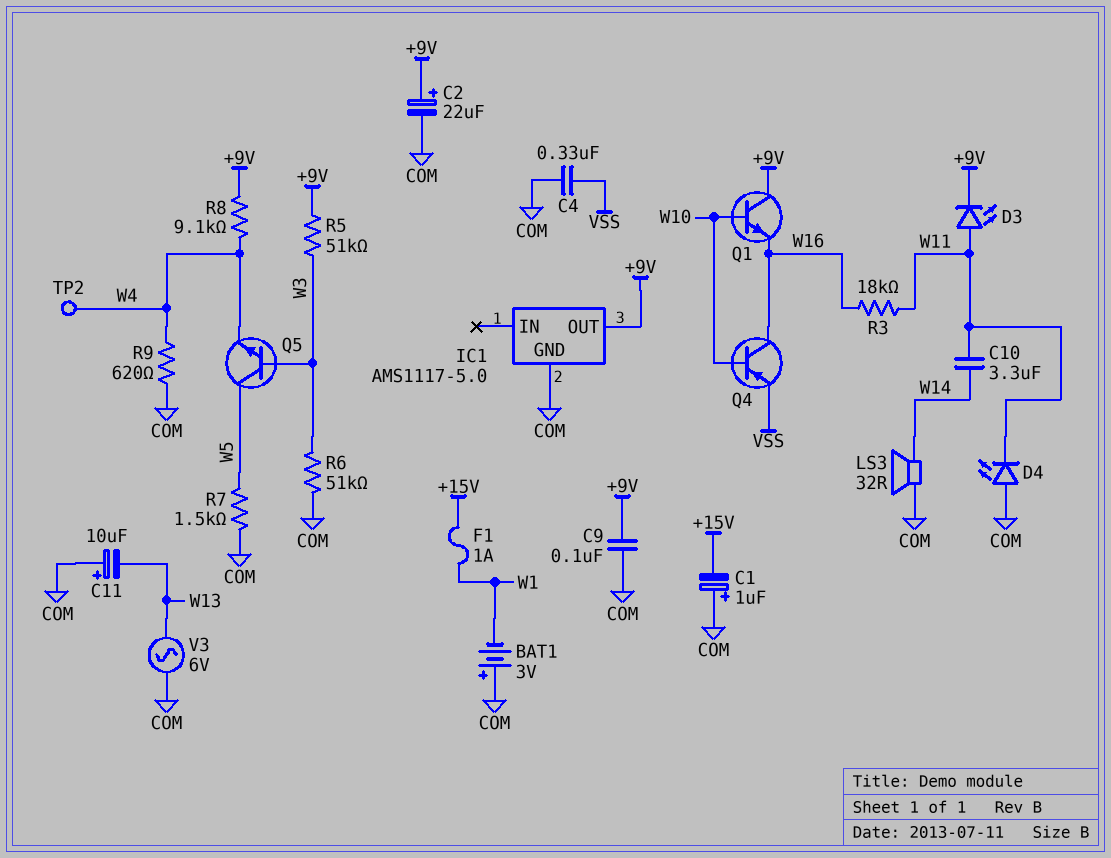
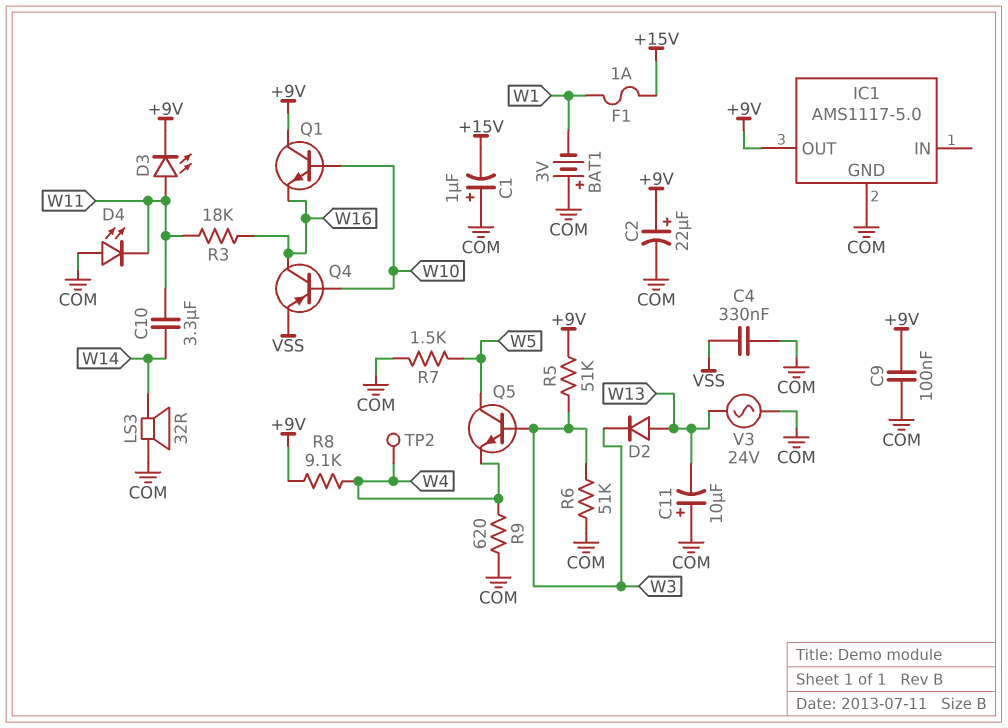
D2: none -> diode (A W13, K W3)
V3: AC 6V (COM, W13) -> AC 24V (COM, W13)

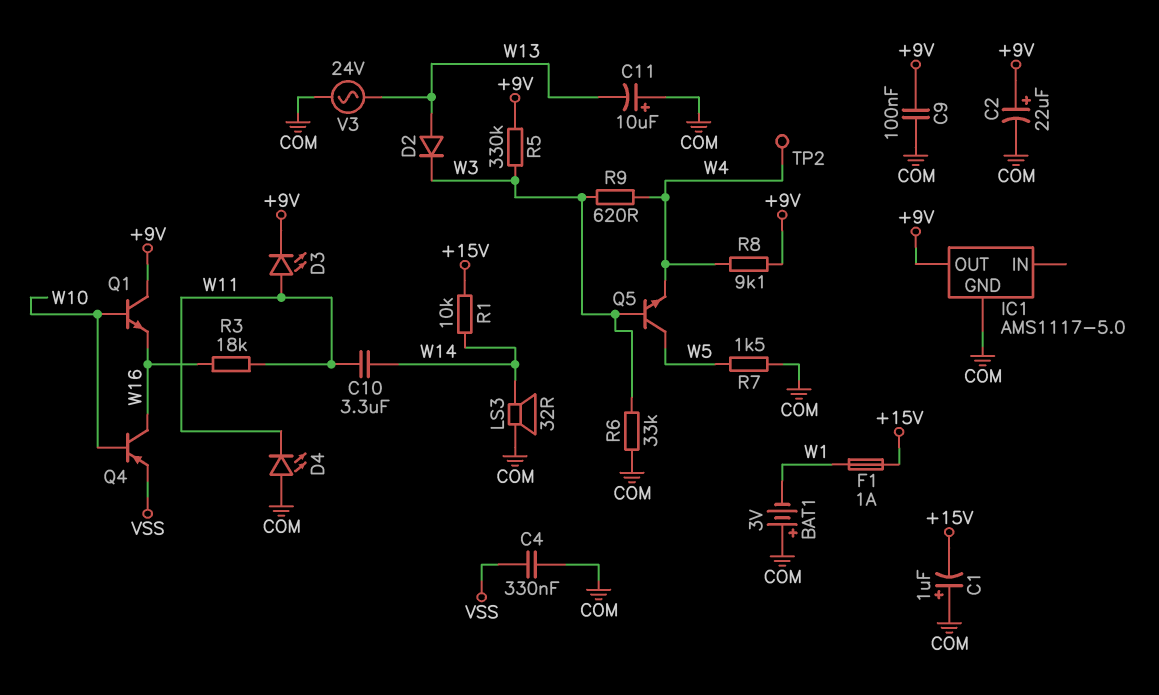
R1: none -> 10k (+15V, W14)
R5: 51k (+9V, W3) -> 330k (+9V, W3)
R6: 51k (COM, W3) -> 33k (COM, W3)
R9: 620 (COM, W4) -> 620 (W3, W4)

